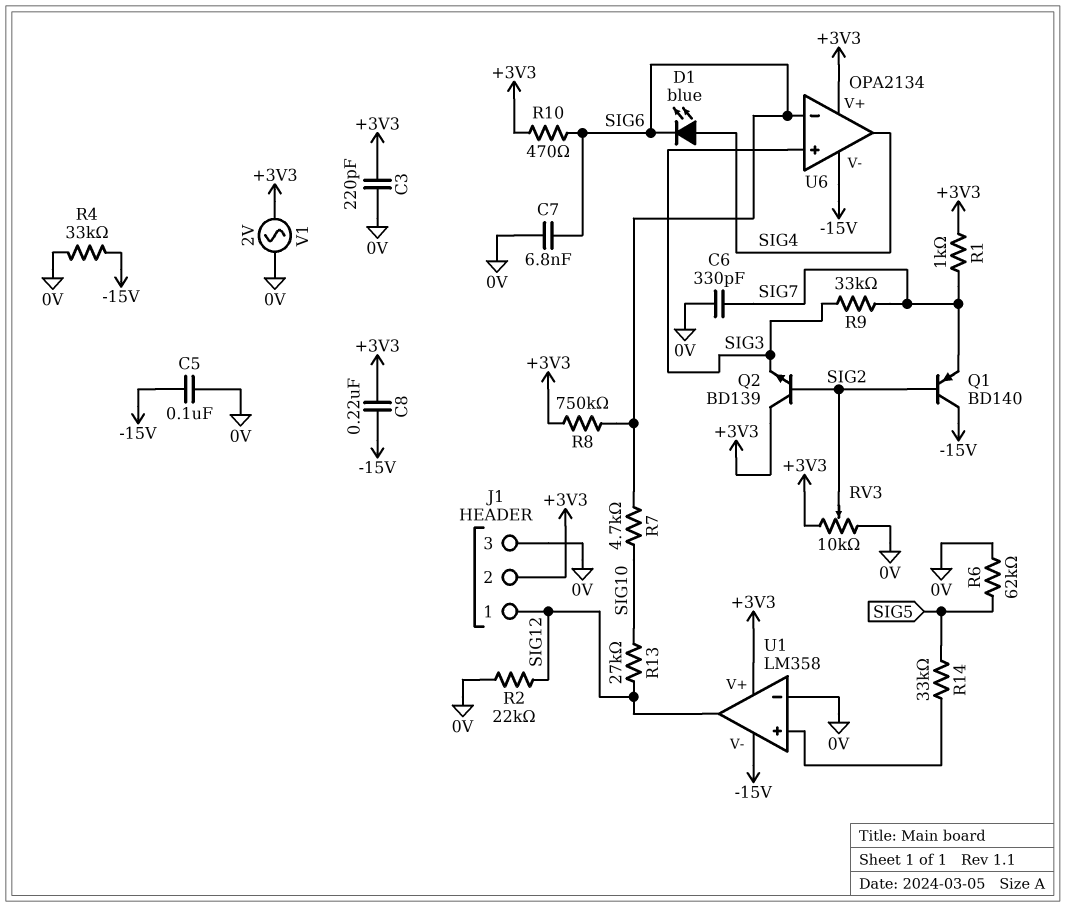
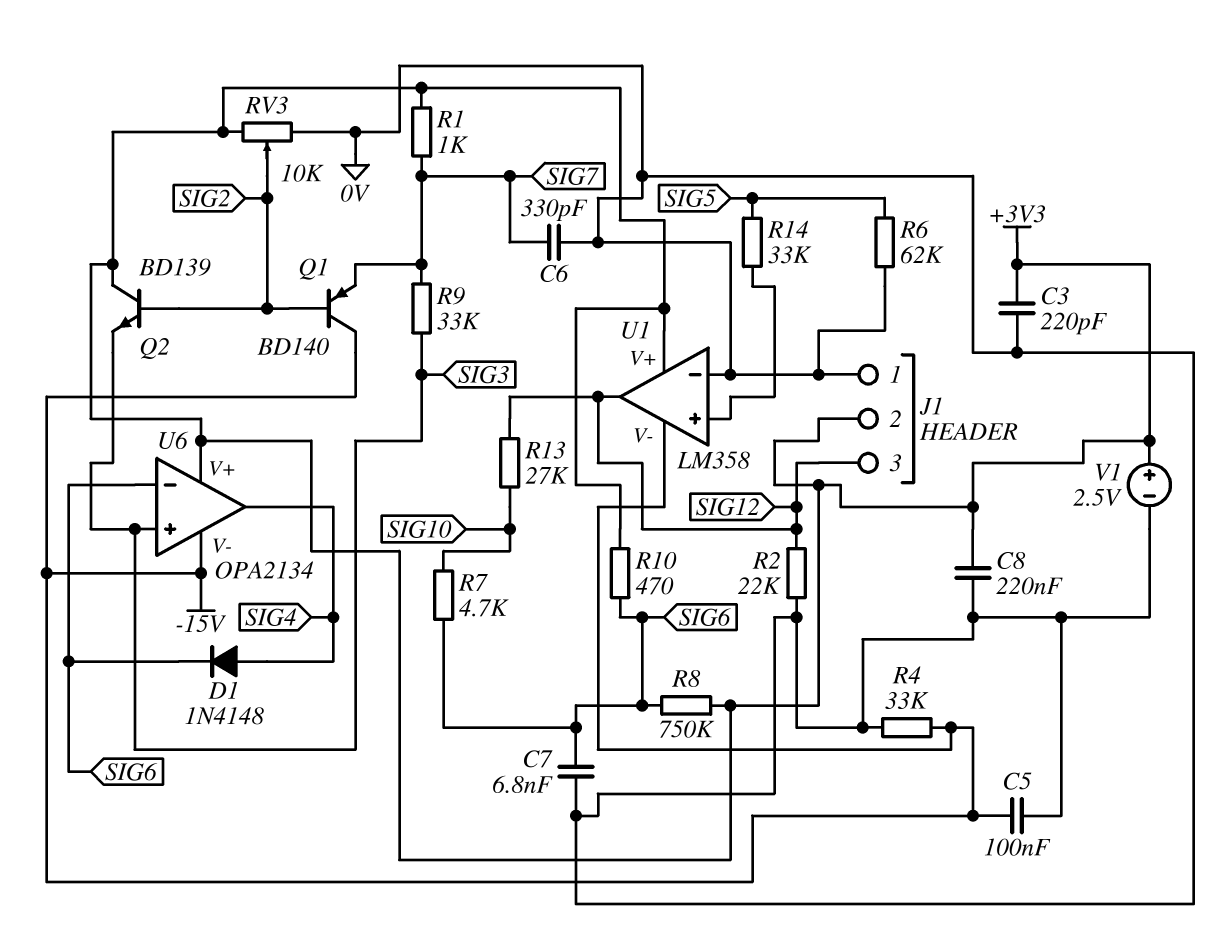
C8: 220nF (+3V3, -15V) -> 220nF (+3V3, 0V)
D1: LED blue (A SIG4, K SIG6) -> diode 1N4148 (A SIG4, K SIG6)
J1 pin 1: SIG12 -> 0V
J1 pin 3: 0V -> SIG12
V1: AC 2V (+3V3, 0V) -> 2.5V (plus +3V3, minus 0V)

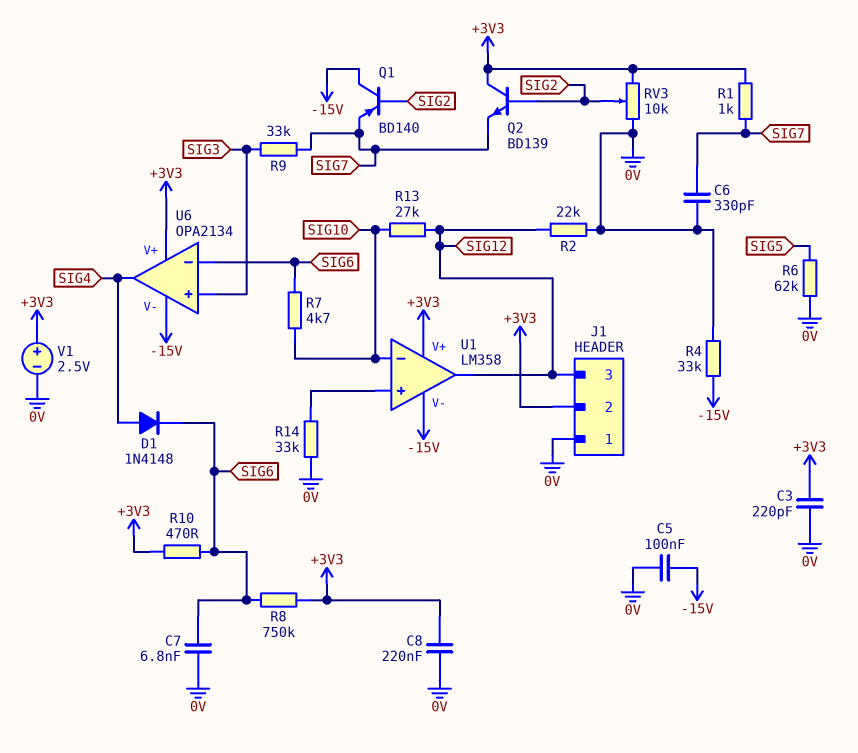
Q2: NPN BD139 (B SIG2, C +3V3, E SIG3) -> NPN BD139 (B SIG2, C +3V3, E SIG7)
R14: 33k (SIG5, U1/in+) -> 33k (0V, U1/in+)
U1 pin in-: 0V -> SIG10

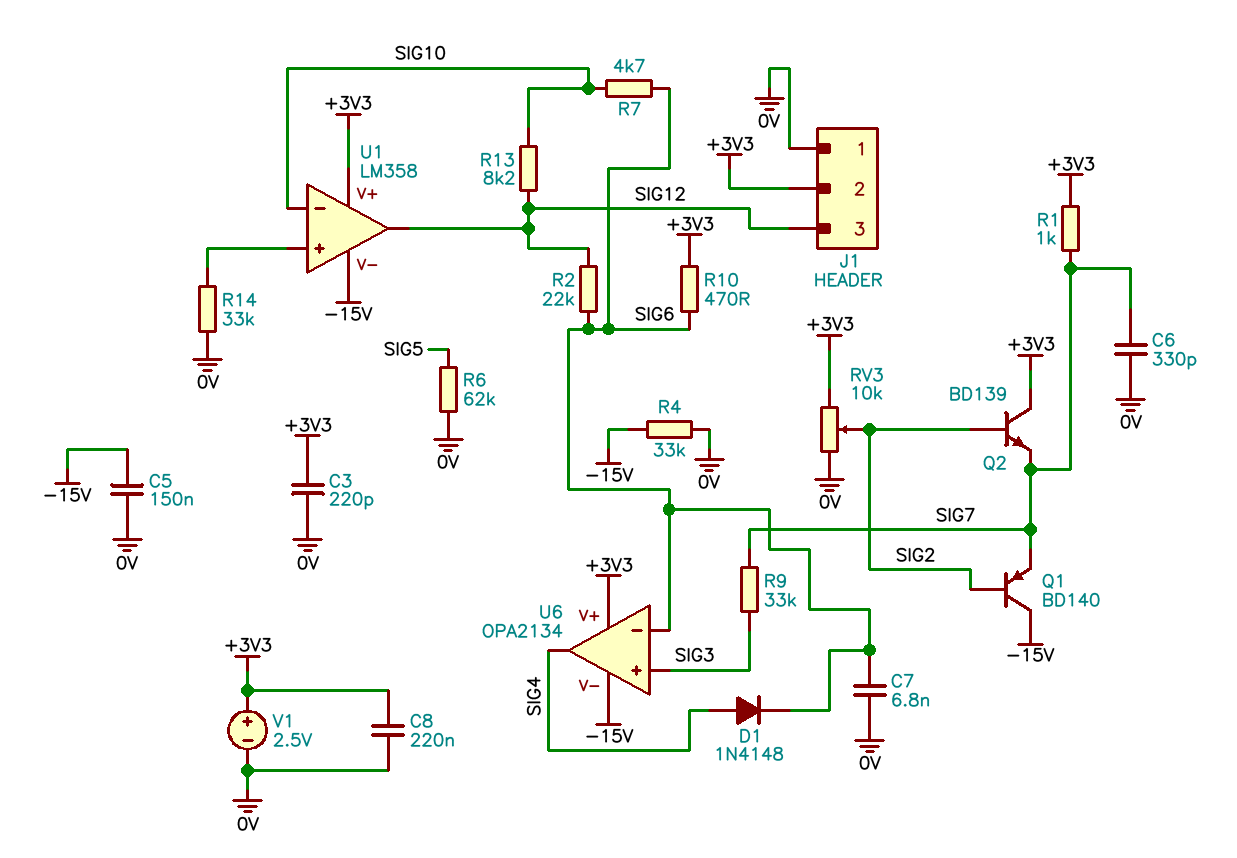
C5: 100nF (-15V, 0V) -> 150nF (-15V, 0V)
R2: 22k (0V, SIG12) -> 22k (SIG6, SIG12)
R8: 750k (+3V3, SIG6) -> none
R13: 27k (SIG10, SIG12) -> 8.2k (SIG10, SIG12)

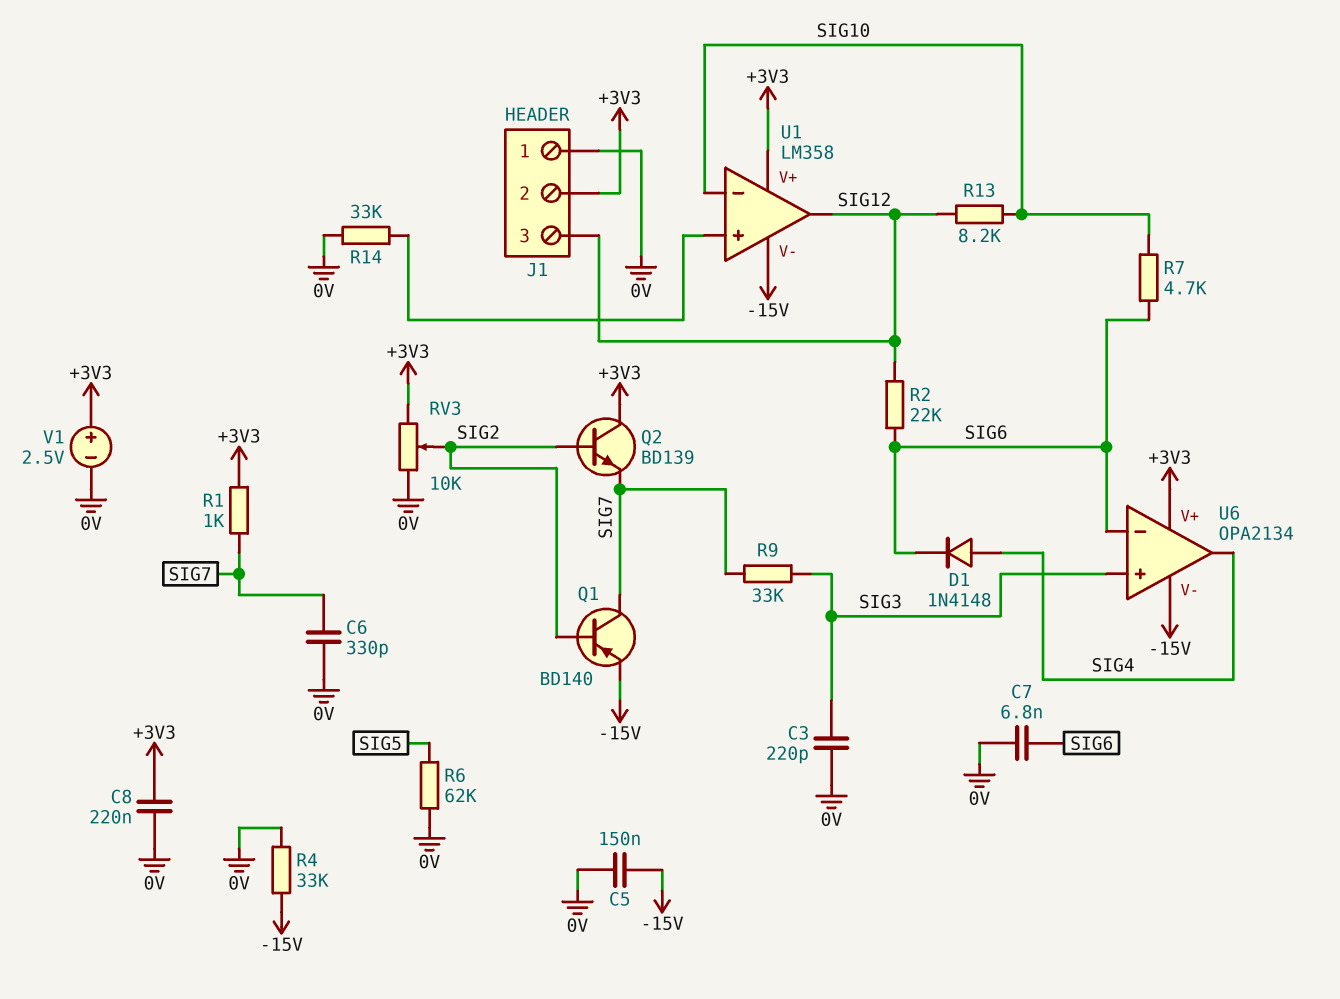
C3: 220pF (+3V3, 0V) -> 220pF (0V, SIG3)
Q1: PNP BD140 (B SIG2, C -15V, E SIG7) -> PNP BD140 (B SIG2, C SIG7, E -15V)
R10: 470 (+3V3, SIG6) -> none

